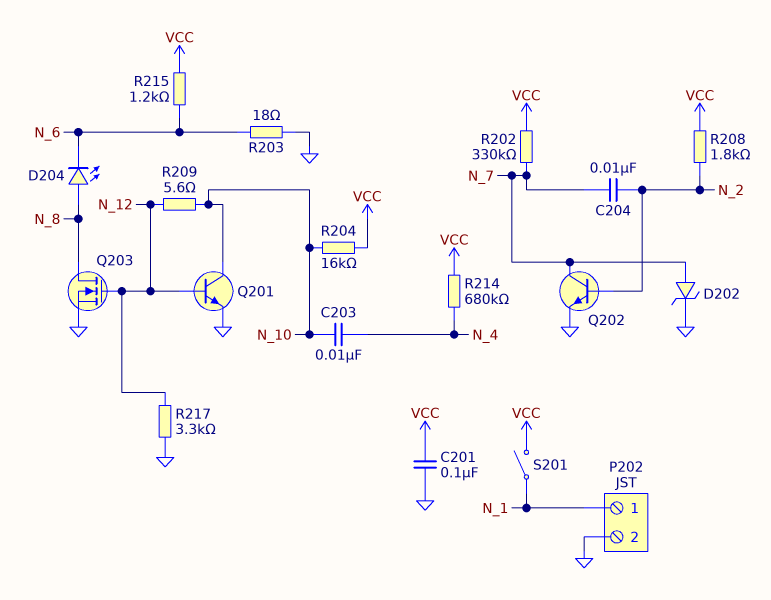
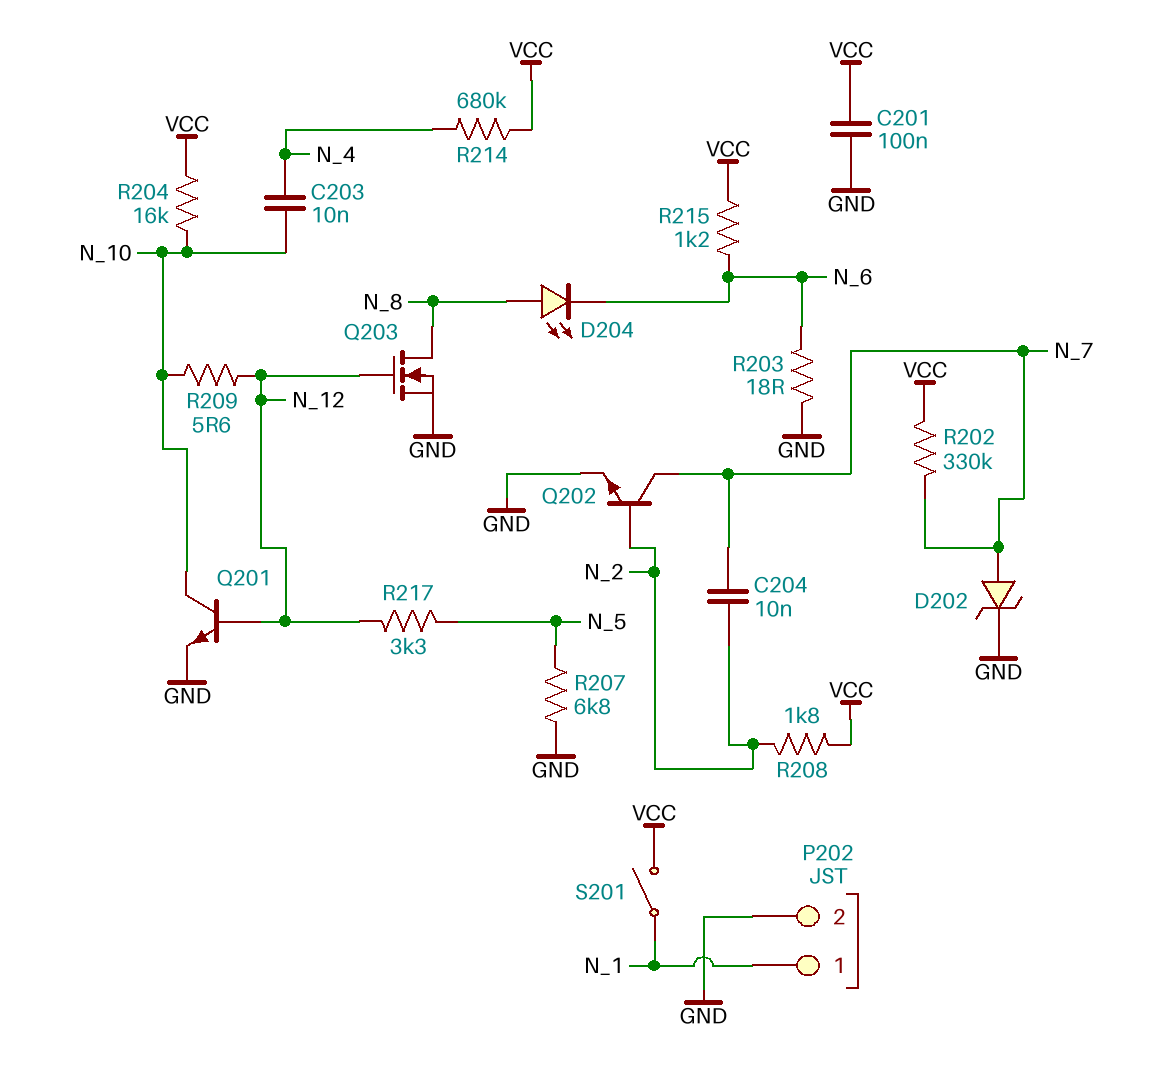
R207: none -> 6.8k (GND, N_5)
R217: 3.3k (GND, N_12) -> 3.3k (N_5, N_12)

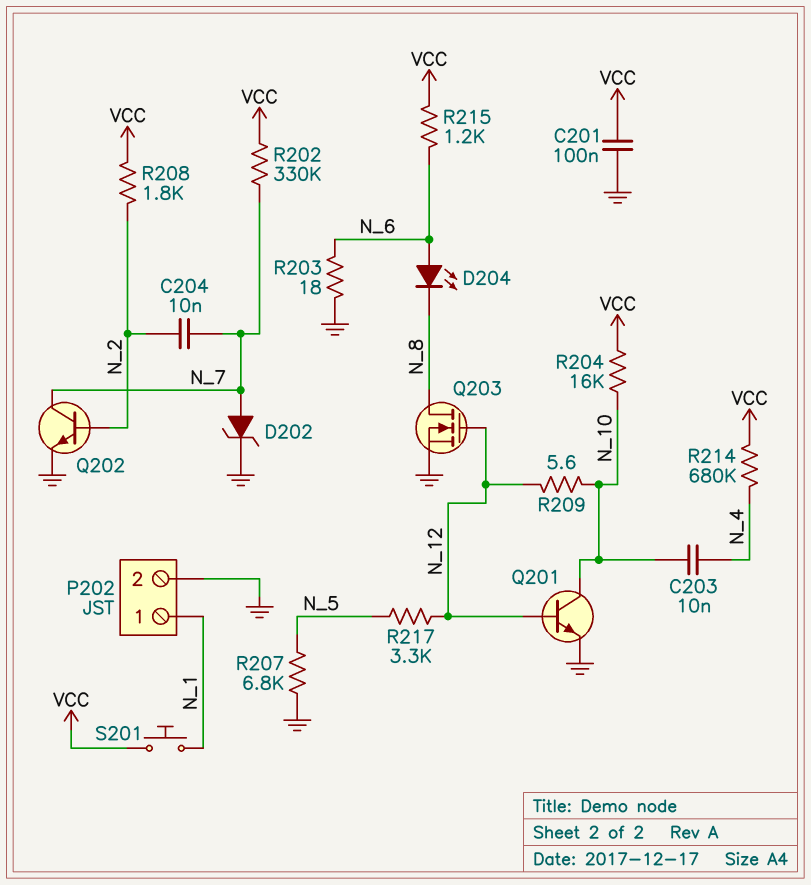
D204: LED (A N_8, K N_6) -> LED (A N_6, K N_8)
S201: switch (N_1, VCC) -> button (N_1, VCC)

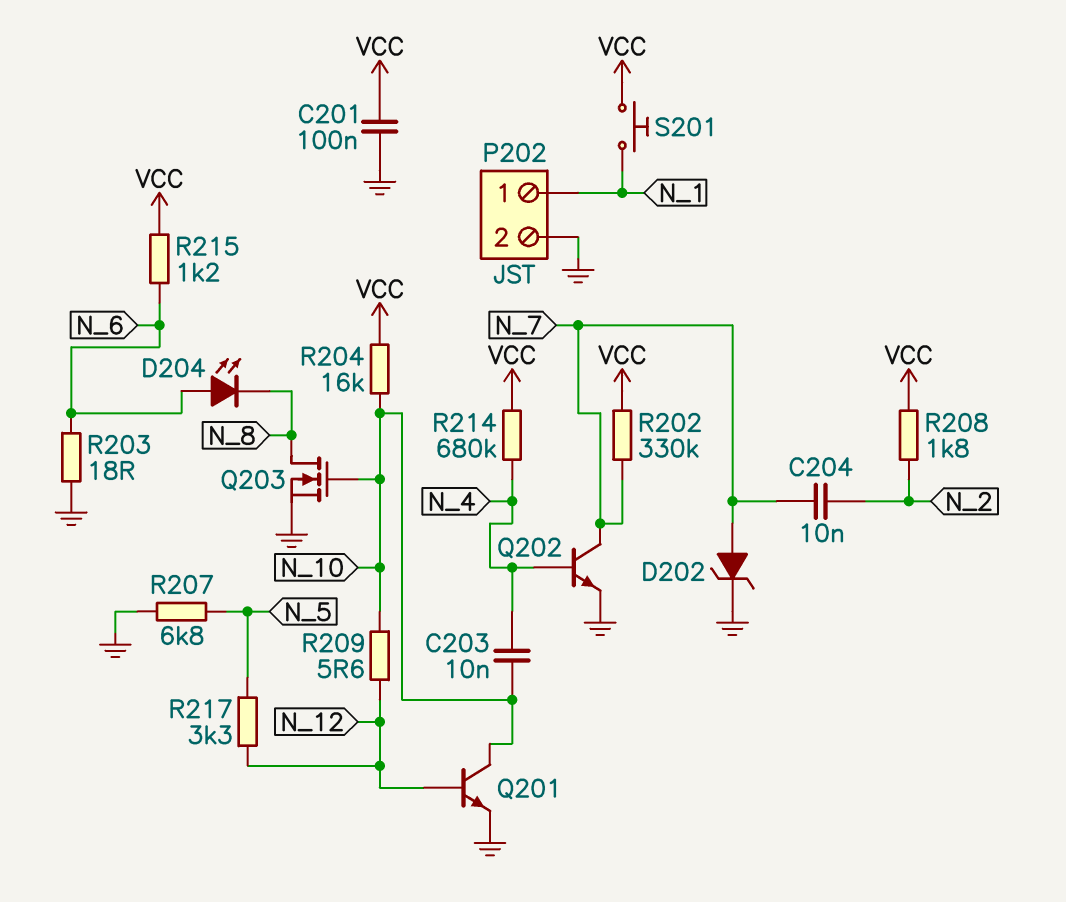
Q202: NPN (B N_2, C N_7, E GND) -> NPN (B N_4, C N_7, E GND)
Q203: NMOS (G N_12, D N_8, S GND) -> NMOS (G N_10, D N_8, S GND)

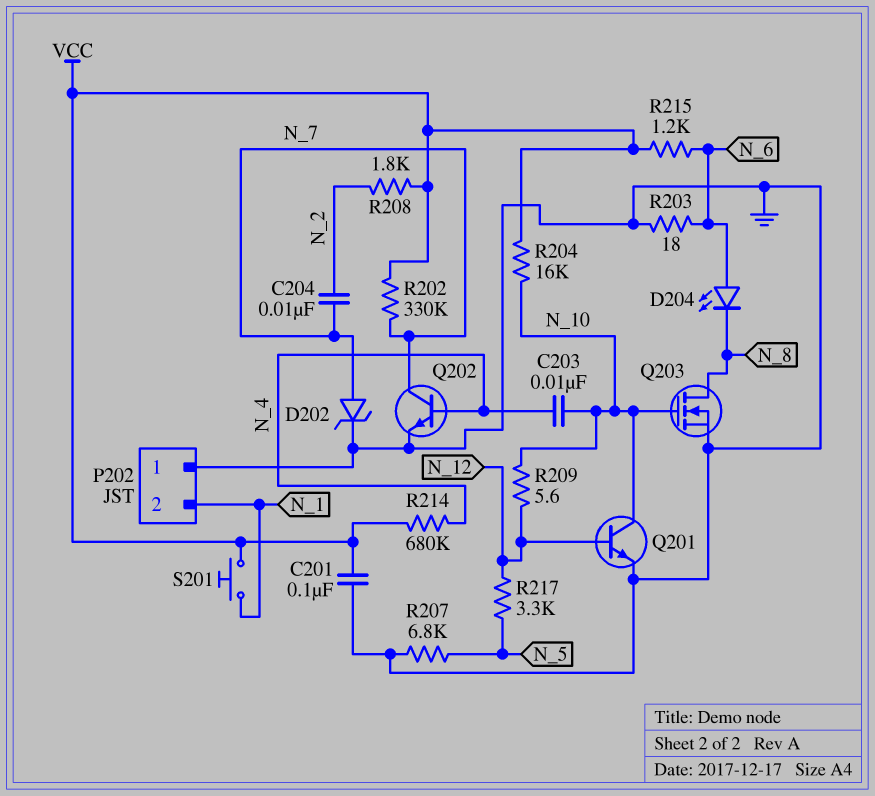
P202 pin 1: N_1 -> GND
P202 pin 2: GND -> N_1

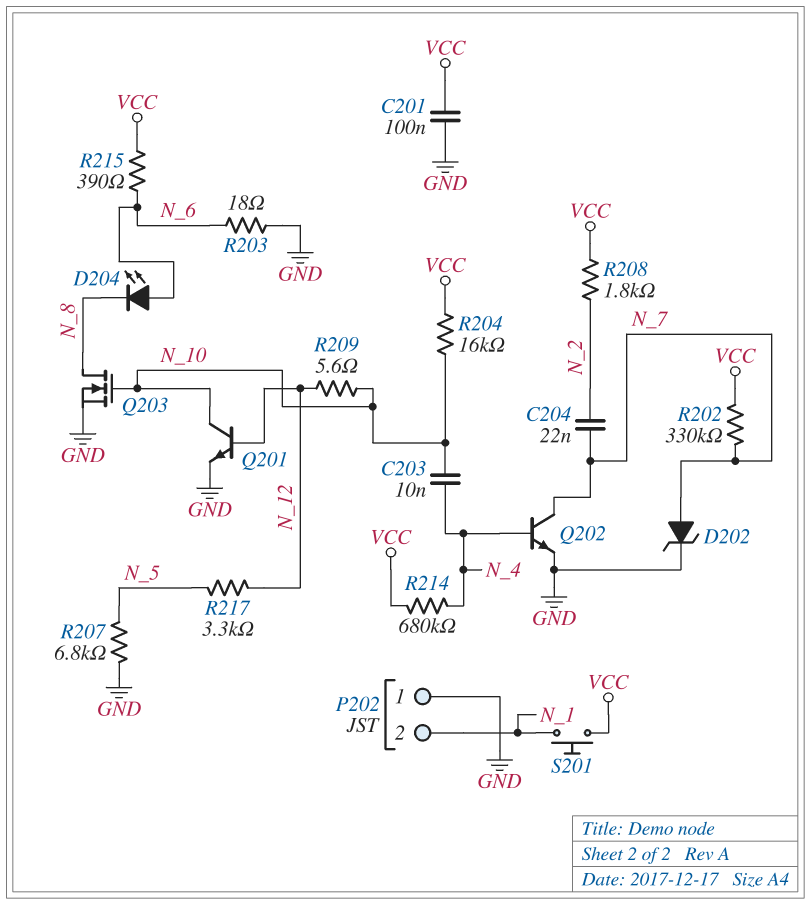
C204: 10nF (N_2, N_7) -> 22nF (N_2, N_7)
R215: 1.2k (N_6, VCC) -> 390 (N_6, VCC)

